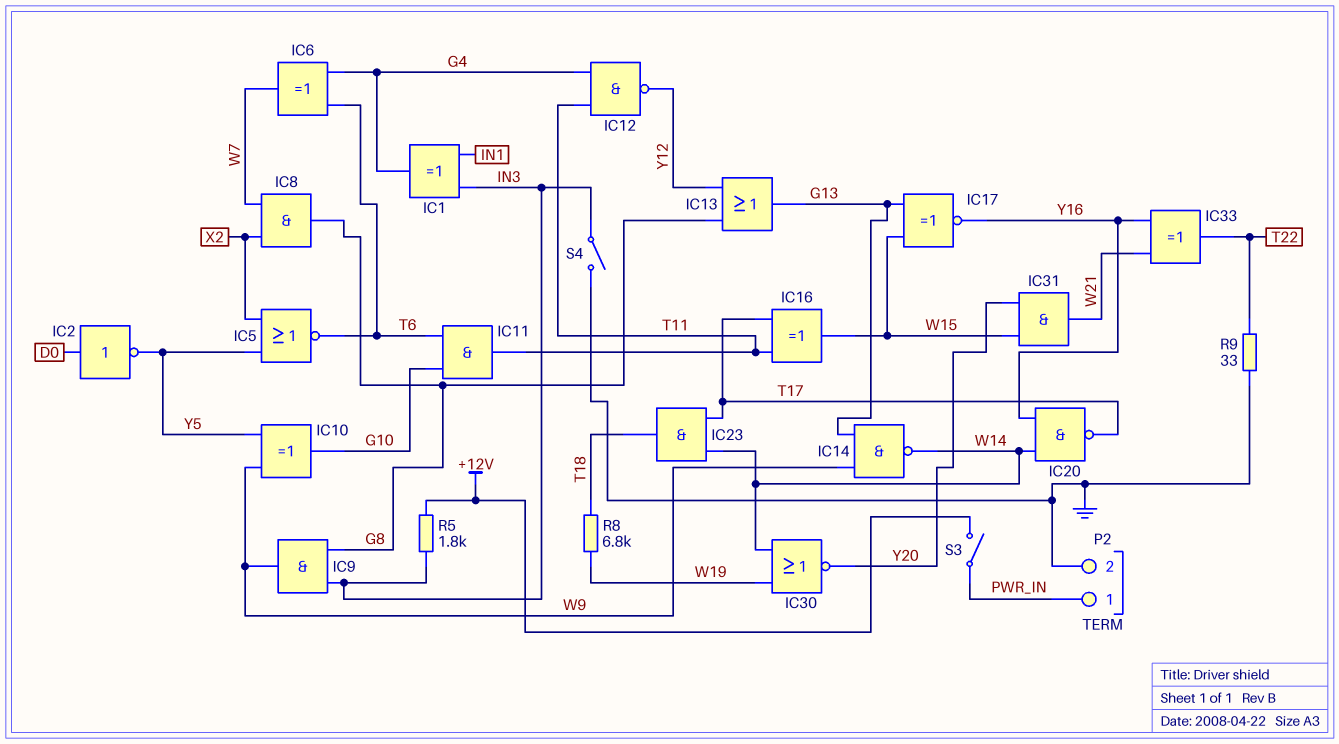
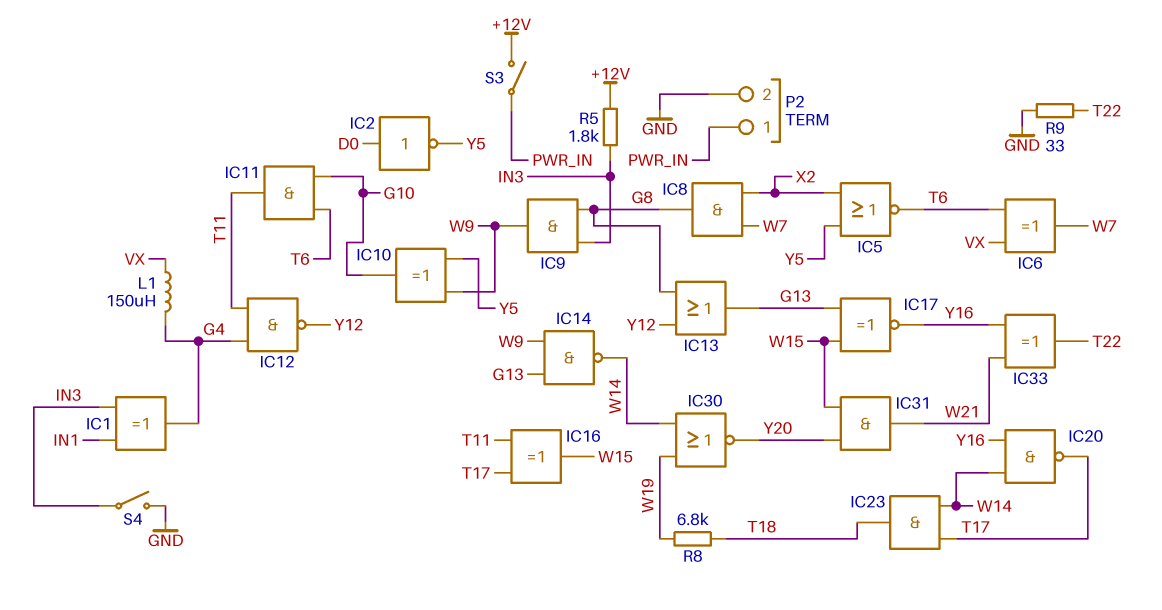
IC6: XOR (in G4, in T6, out W7) -> XOR (in T6, in VX, out W7)
L1: none -> 150uH (G4, VX)

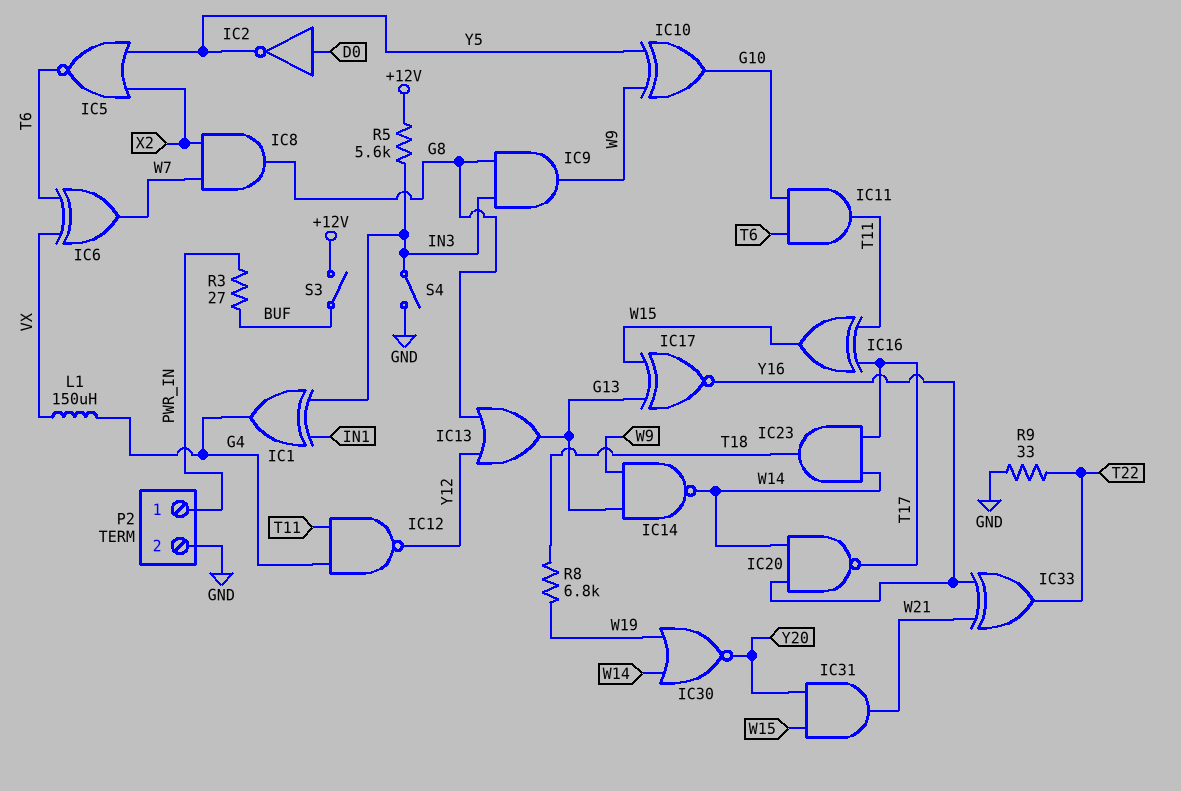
R3: none -> 27 (BUF, PWR_IN)
R5: 1.8k (+12V, IN3) -> 5.6k (+12V, IN3)
S3: switch (+12V, PWR_IN) -> switch (+12V, BUF)

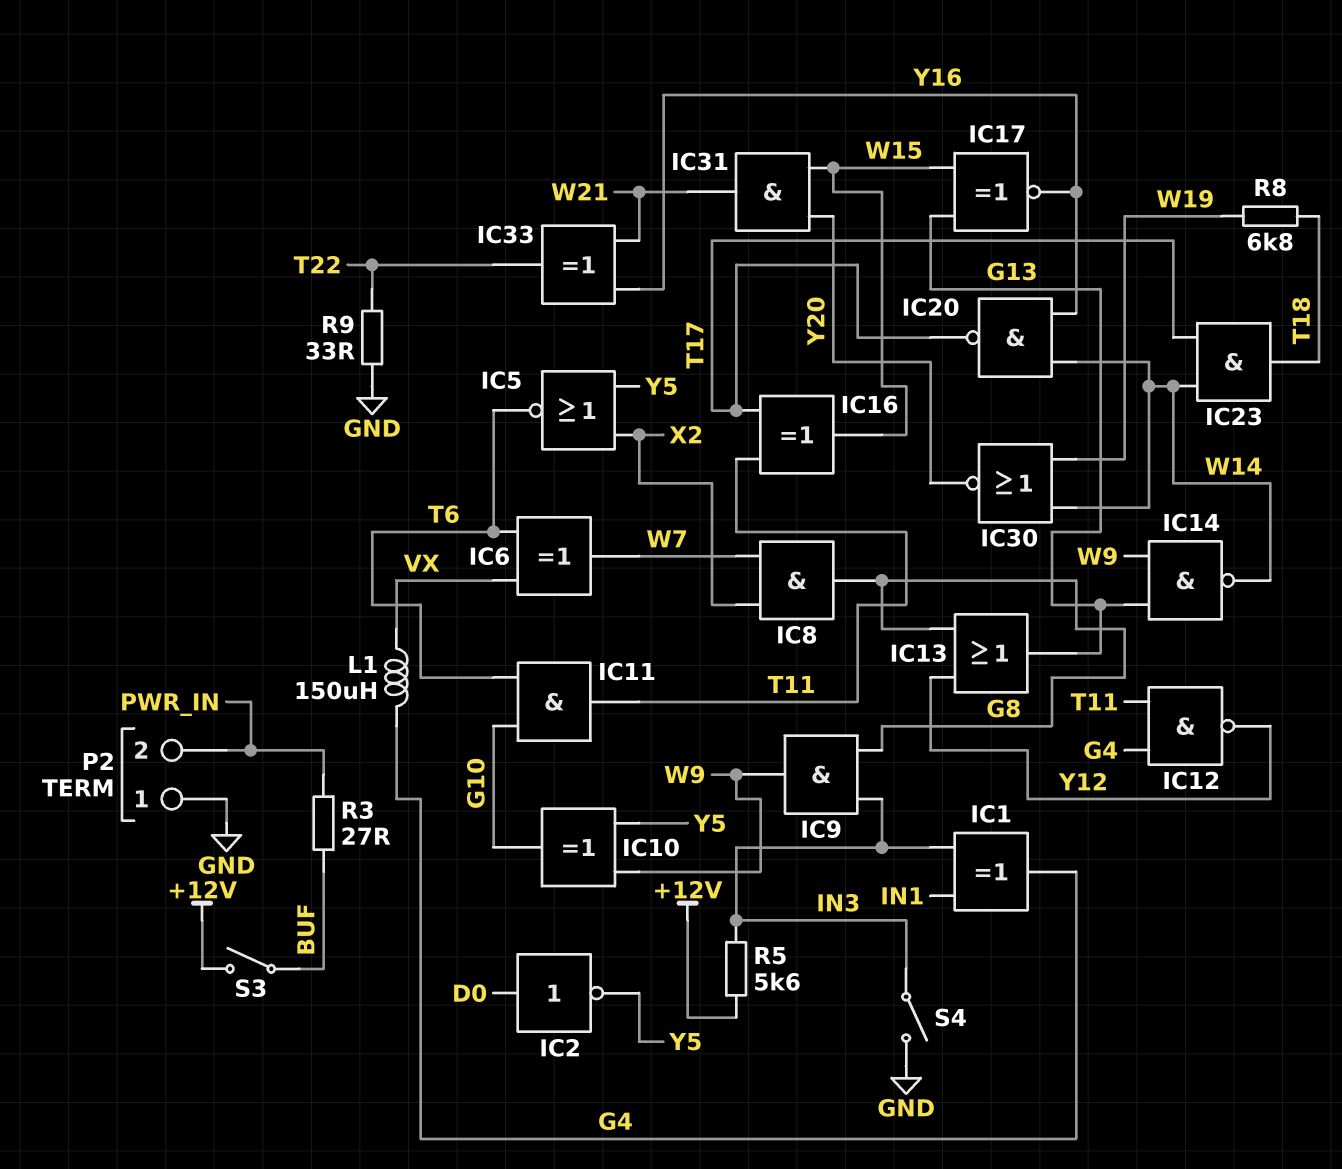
P2 pin 1: PWR_IN -> GND
P2 pin 2: GND -> PWR_IN

